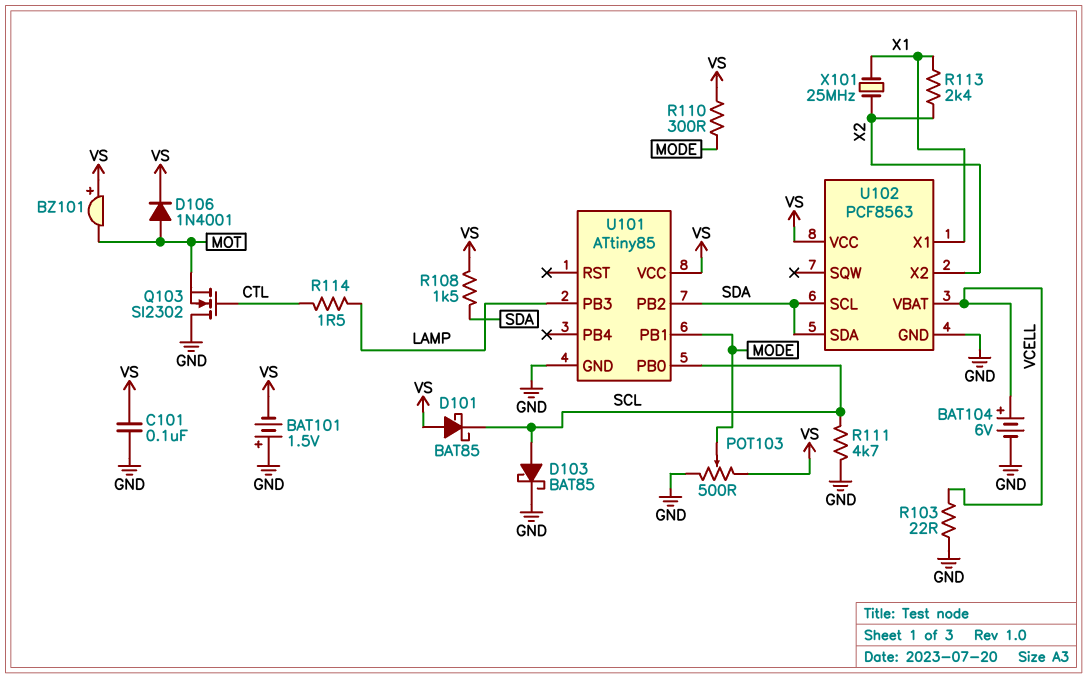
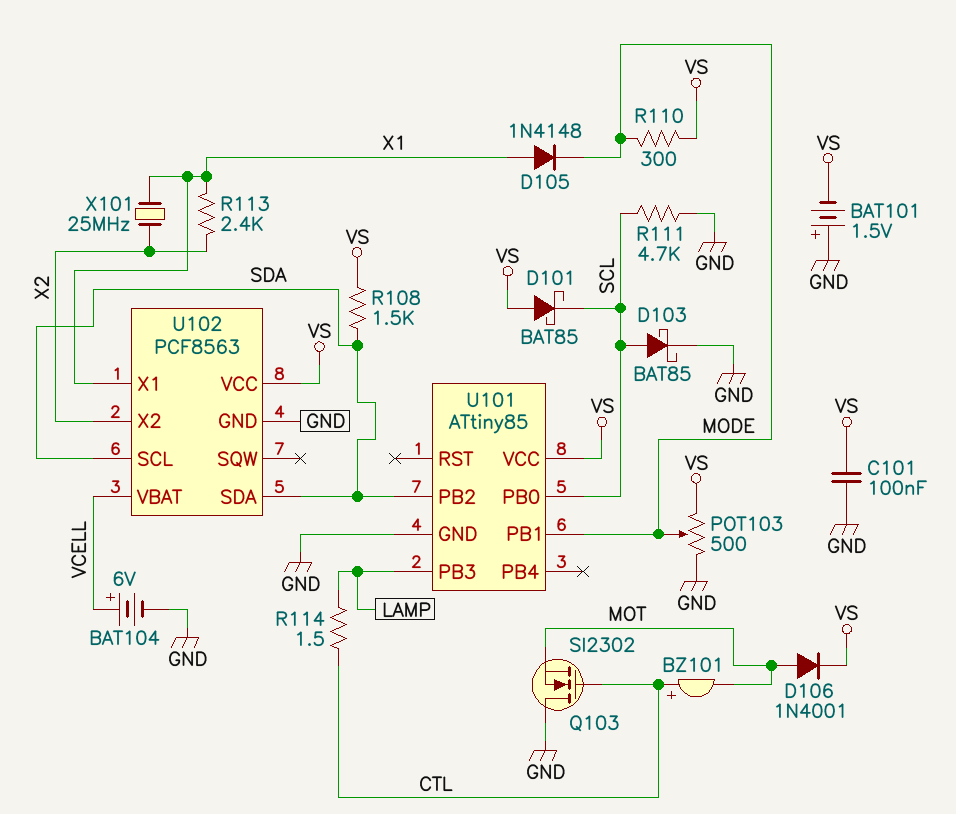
BZ101: buzzer (plus VS, minus MOT) -> buzzer (plus CTL, minus MOT)
D105: none -> diode 1N4148 (A X1, K MODE)
R103: 22 (GND, VCELL) -> none

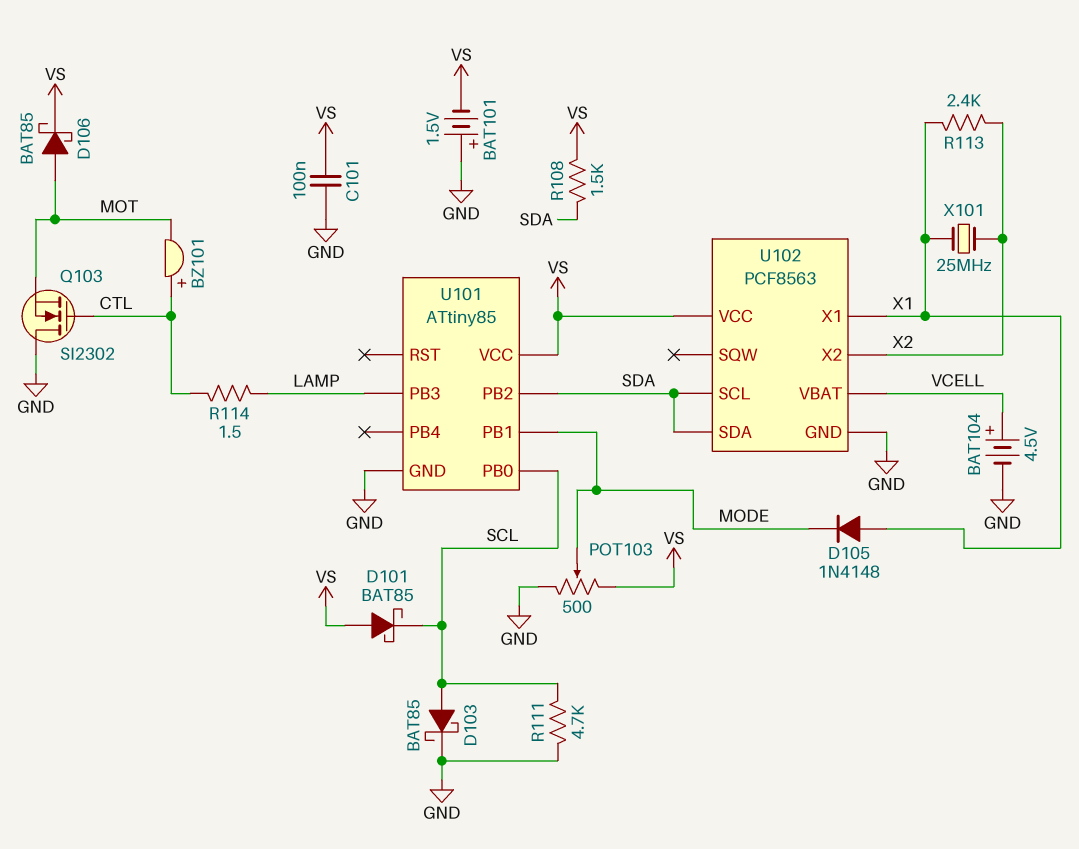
BAT104: 6V (plus VCELL, minus GND) -> 4.5V (plus VCELL, minus GND)
D106: diode 1N4001 (A MOT, K VS) -> schottky BAT85 (A MOT, K VS)
R110: 300 (MODE, VS) -> none

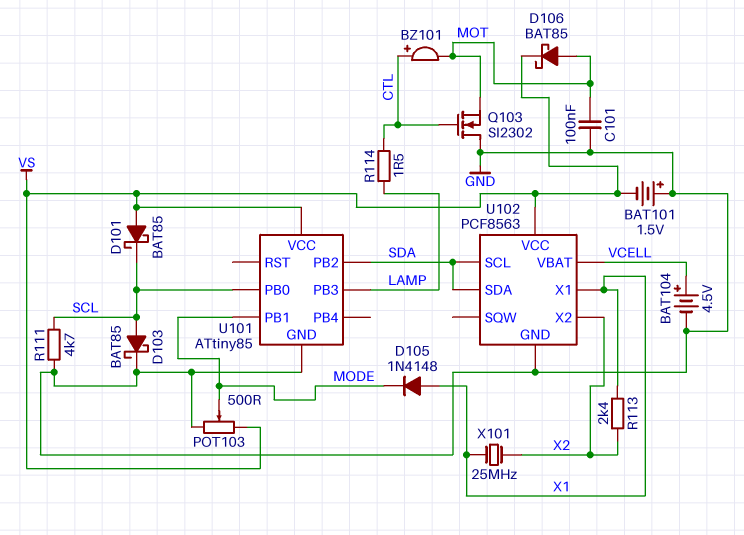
C101: 100nF (GND, VS) -> 100nF (GND, MOT)
R108: 1.5k (SDA, VS) -> none

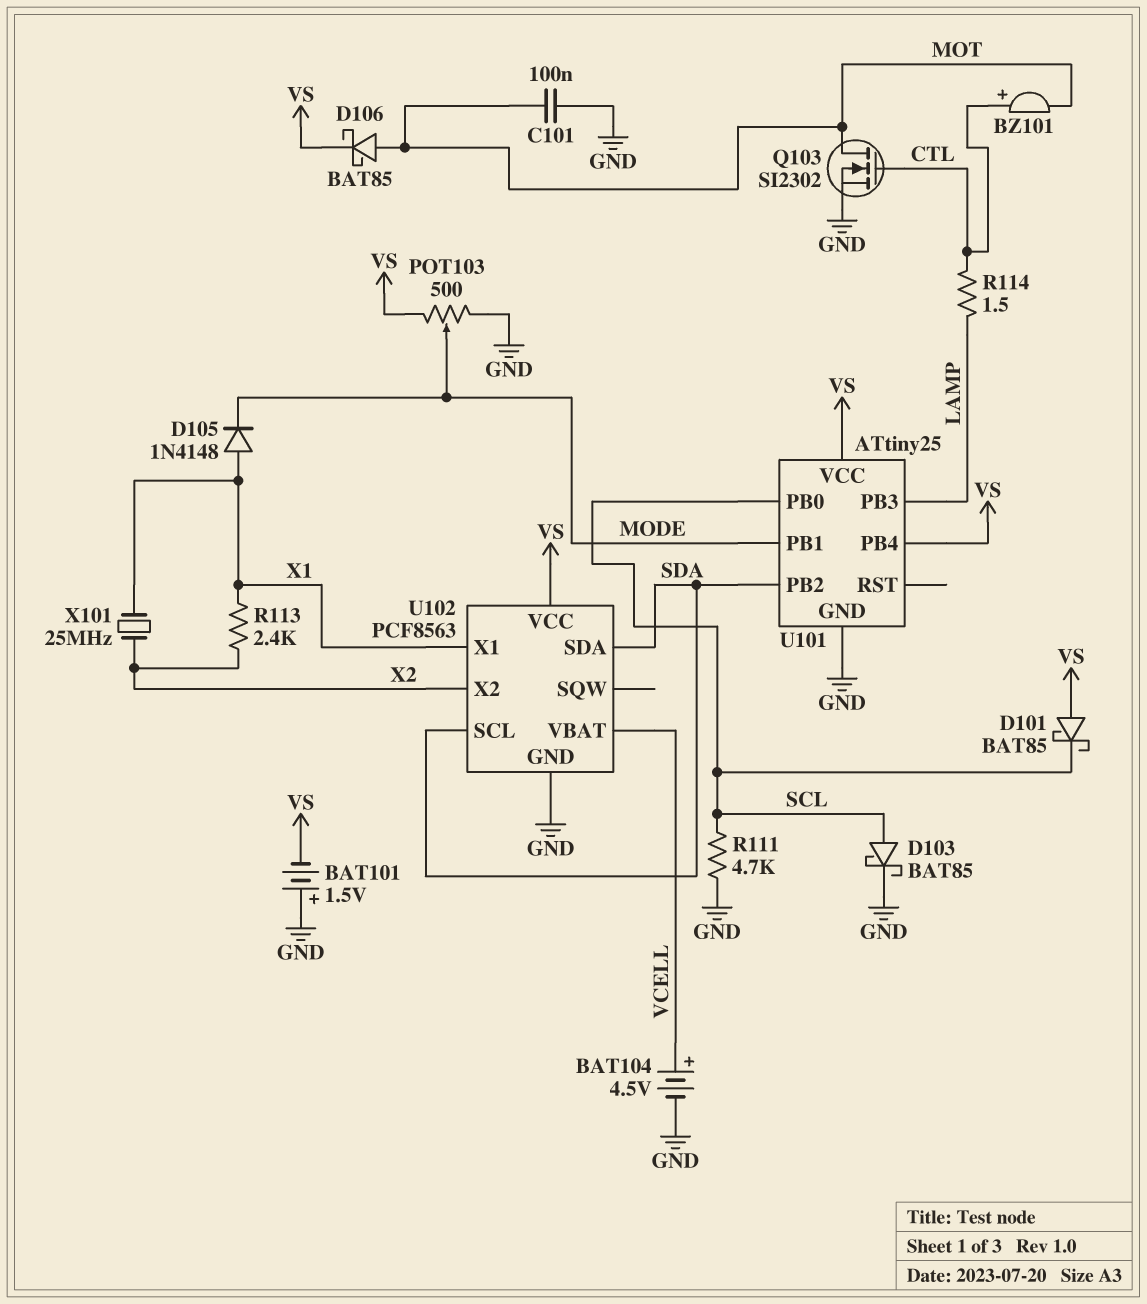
Q103: NMOS SI2302 (G CTL, D GND, S MOT) -> NMOS SI2302 (G CTL, D MOT, S GND)
U101: ATtiny85 -> ATtiny25
U101 pin PB4: none -> VS

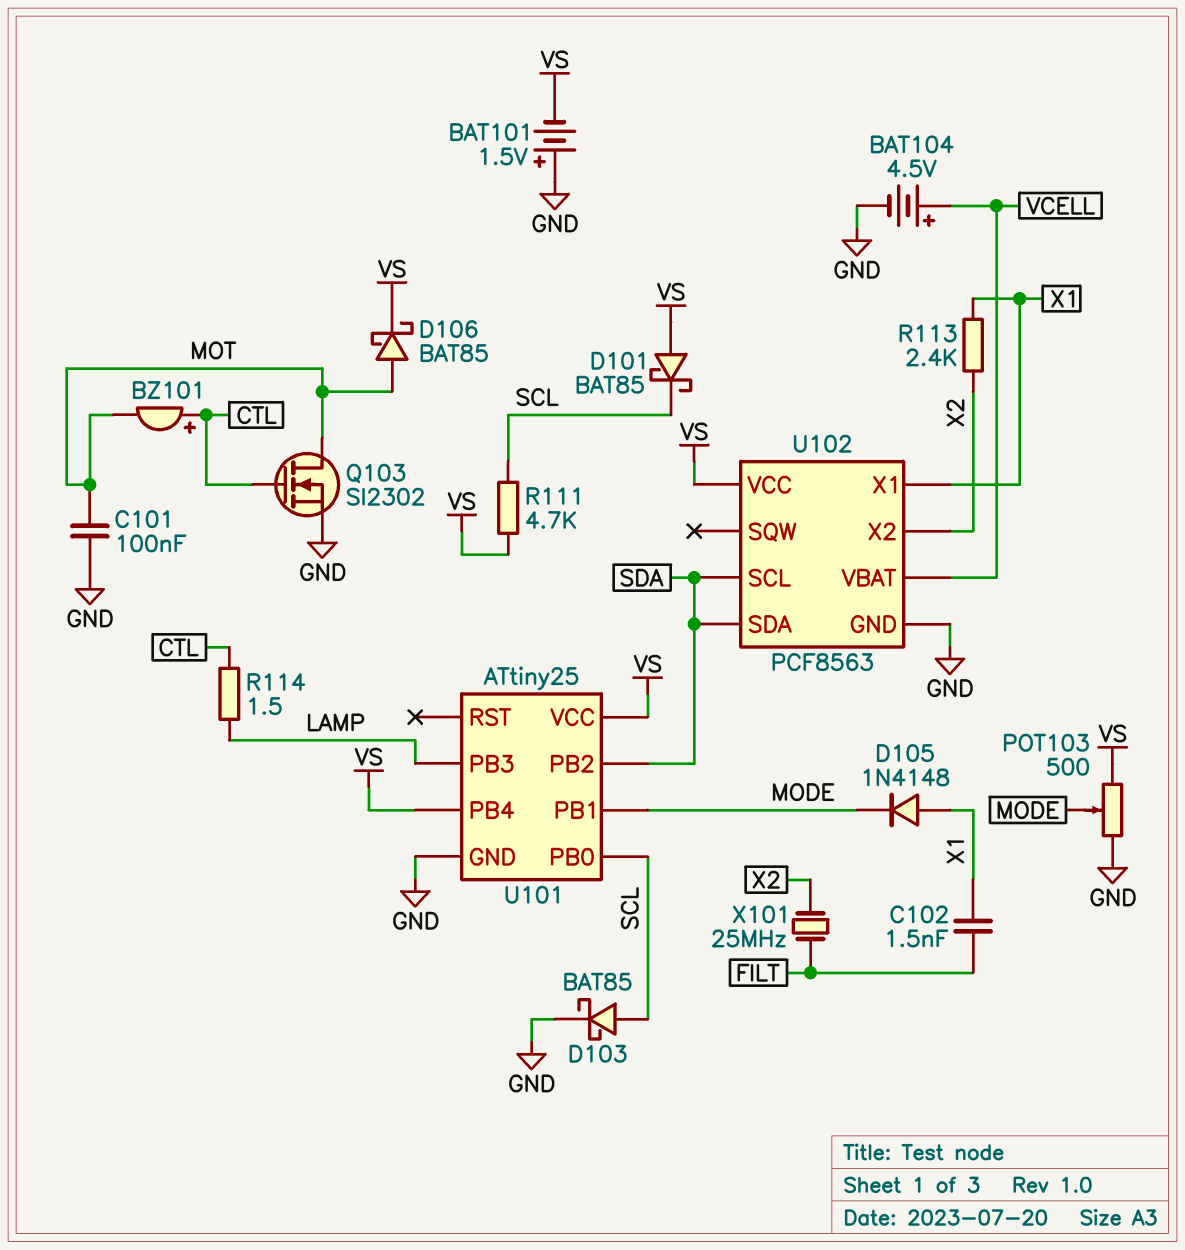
C102: none -> 1.5nF (FILT, X1)
R111: 4.7k (GND, SCL) -> 4.7k (SCL, VS)
X101: 25MHz (X1, X2) -> 25MHz (FILT, X2)

